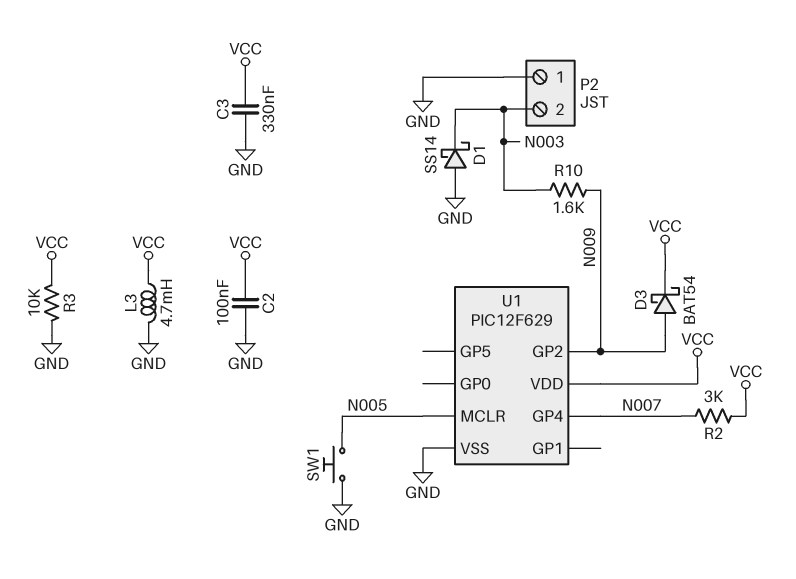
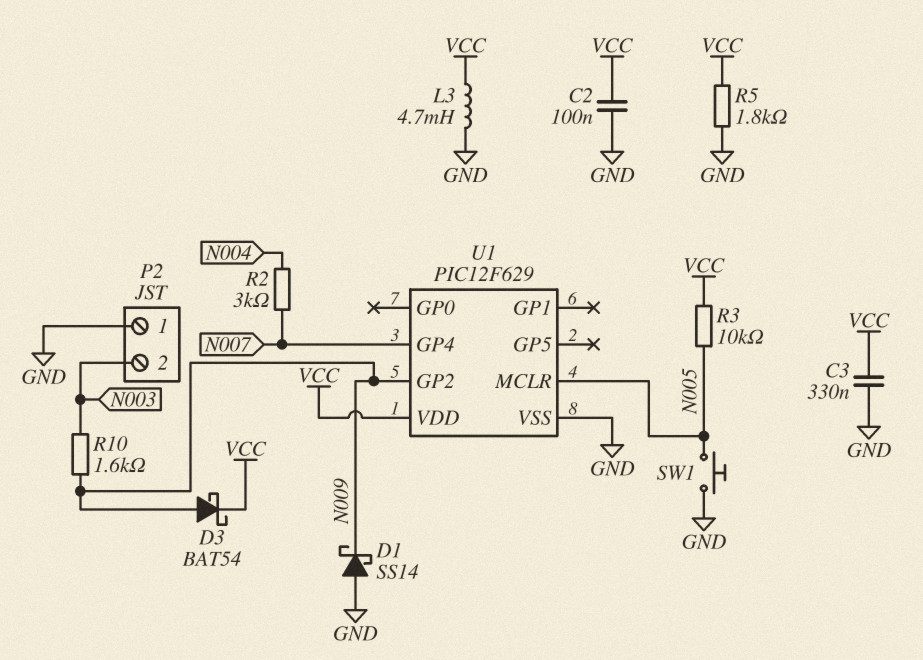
D1: schottky SS14 (A GND, K N003) -> schottky SS14 (A GND, K N009)
R2: 3k (N007, VCC) -> 3k (N004, N007)
R3: 10k (GND, VCC) -> 10k (N005, VCC)
R5: none -> 1.8k (GND, VCC)

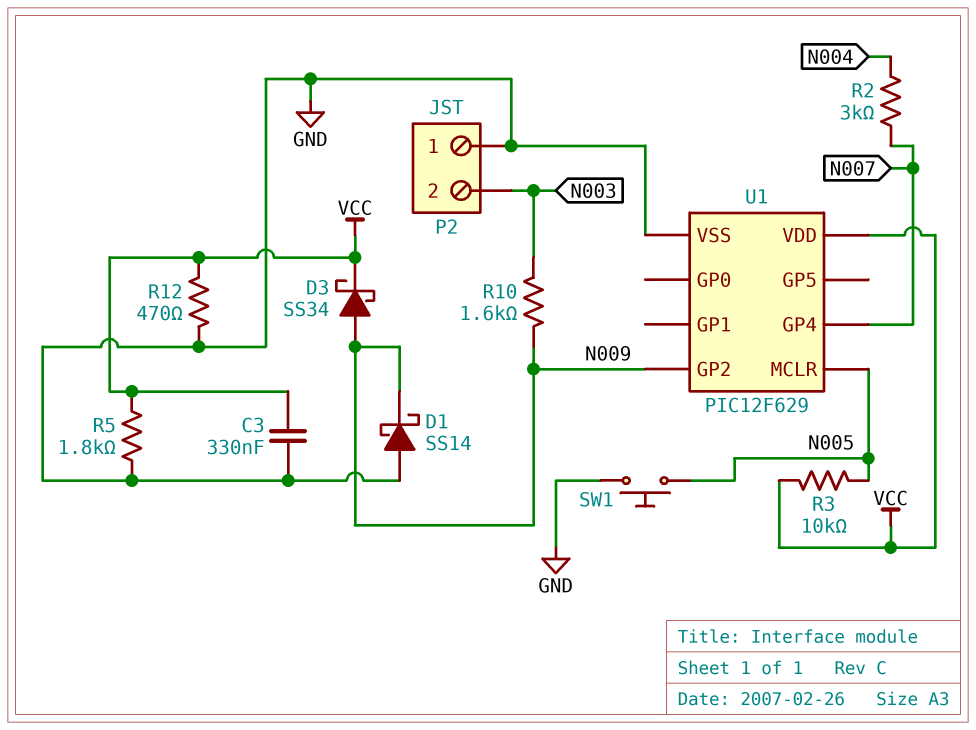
C2: 100nF (GND, VCC) -> none
D3: schottky BAT54 (A N009, K VCC) -> schottky SS34 (A N009, K VCC)
L3: 4.7mH (GND, VCC) -> none
R12: none -> 470 (GND, VCC)

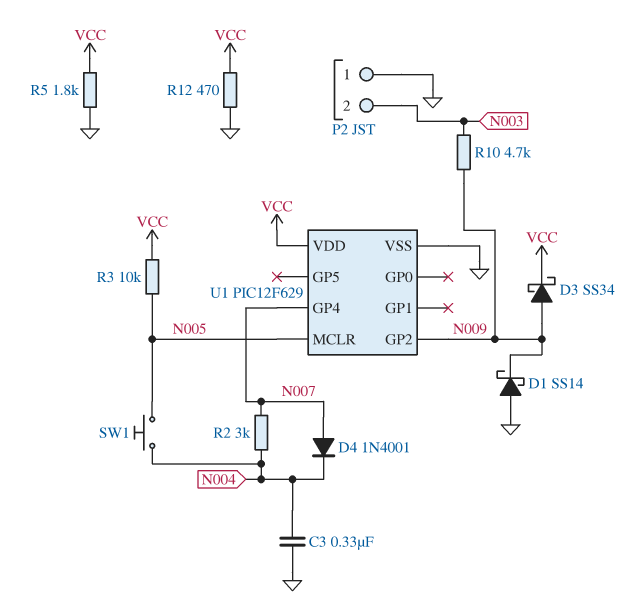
C3: 330nF (GND, VCC) -> 330nF (GND, N004)
D4: none -> diode 1N4001 (A N007, K N004)
R10: 1.6k (N003, N009) -> 4.7k (N003, N009)
SW1: button (GND, N005) -> button (N004, N005)

